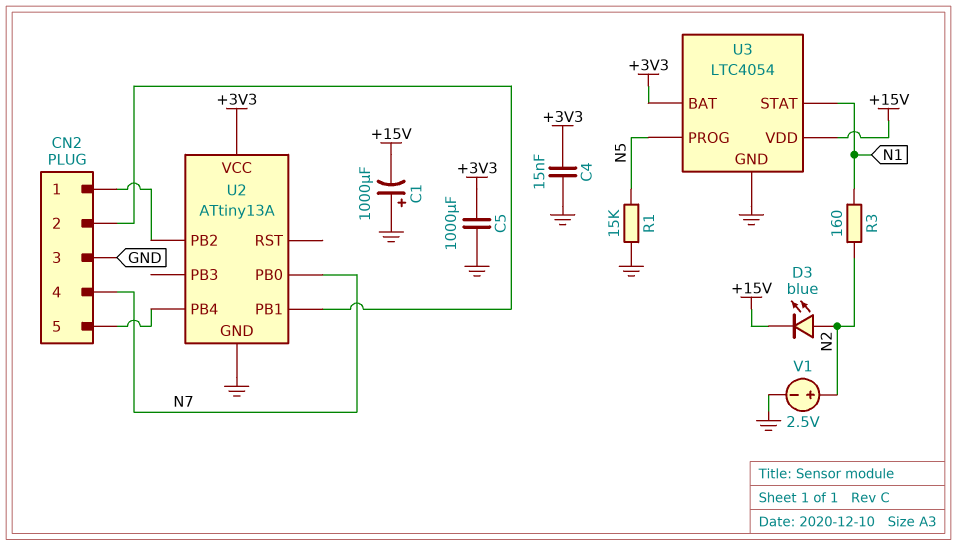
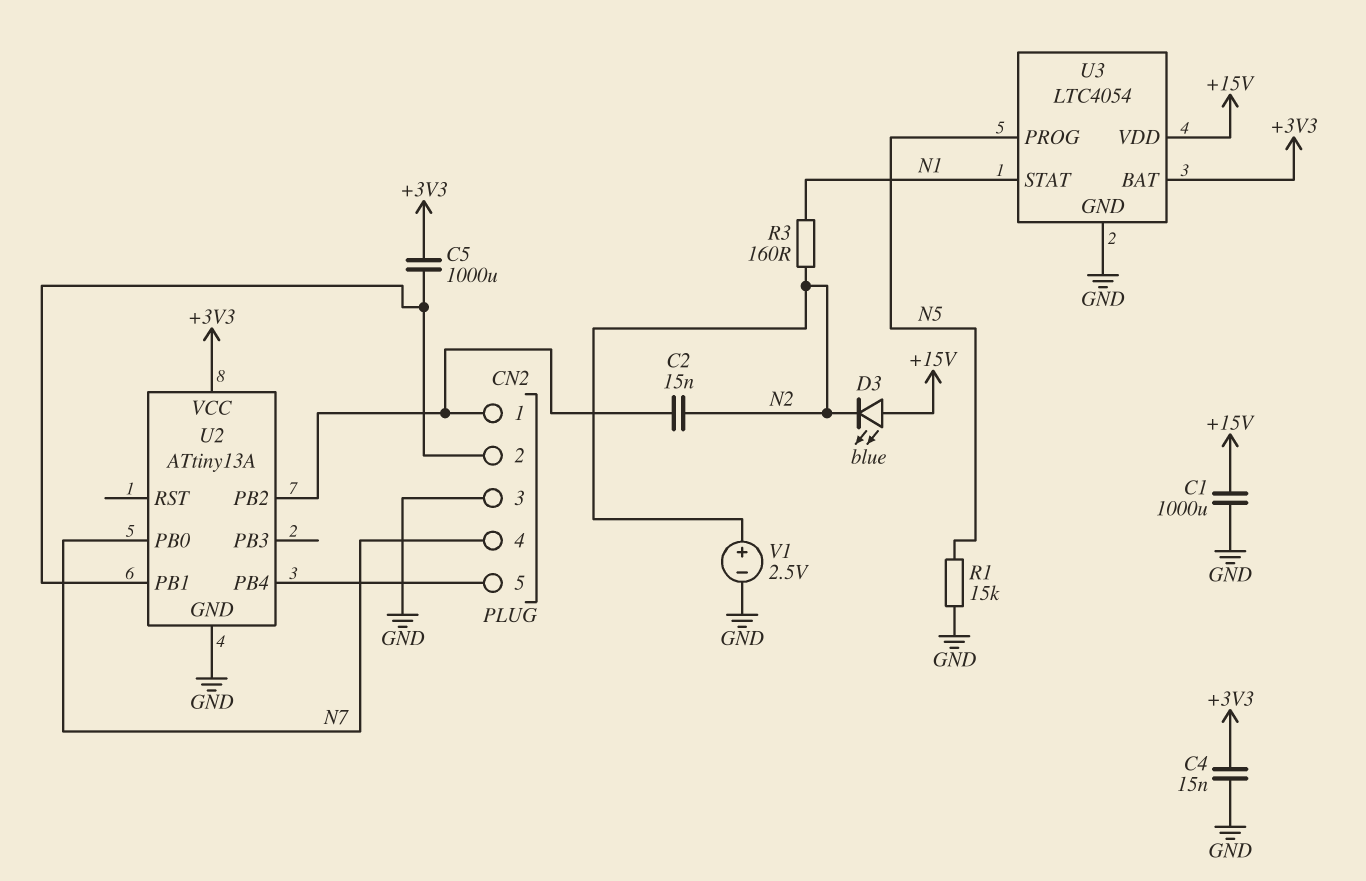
C1: 1000uF (plus GND, minus +15V) -> 1000uF (+15V, GND)
C2: none -> 15nF (CN2/1, N2)
C5: 1000uF (+3V3, GND) -> 1000uF (+3V3, CN2/2)
D3: LED blue (A N2, K +15V) -> LED blue (A +15V, K N2)

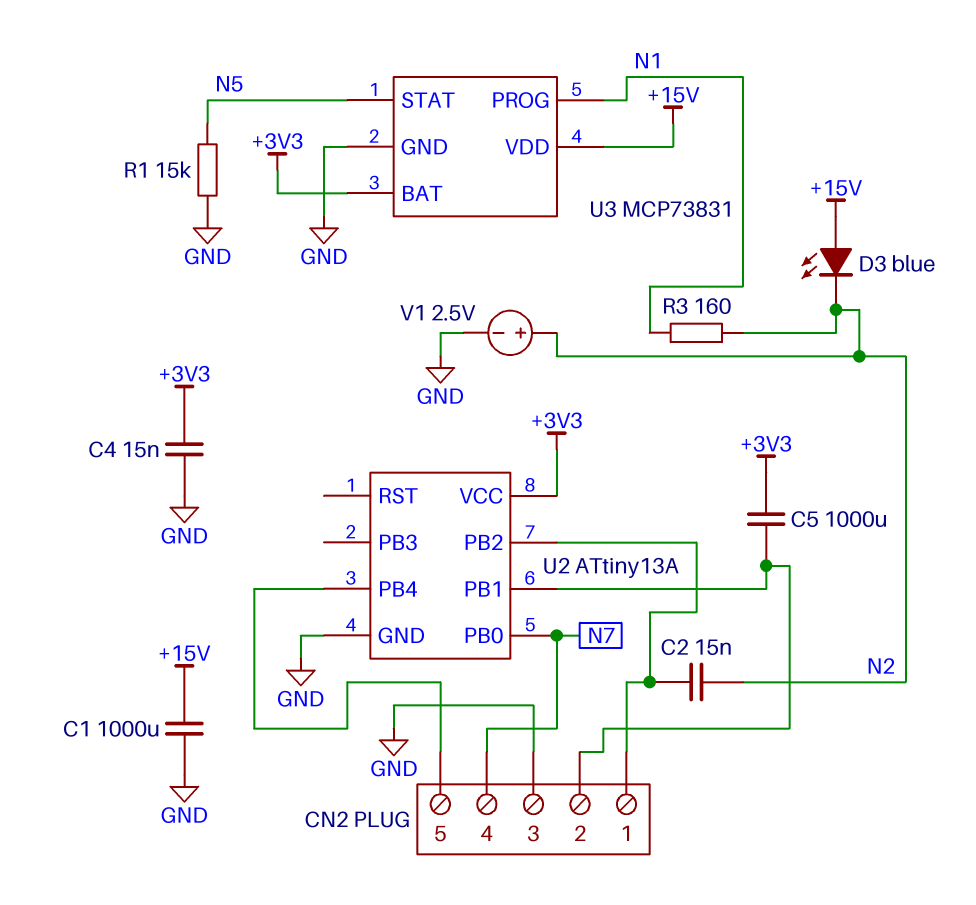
U3: LTC4054 -> MCP73831
U3 pin PROG: N5 -> N1
U3 pin STAT: N1 -> N5

